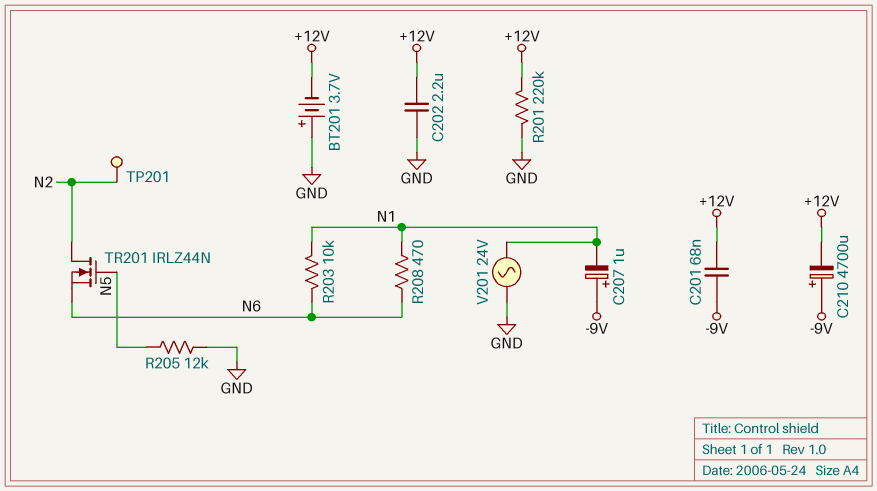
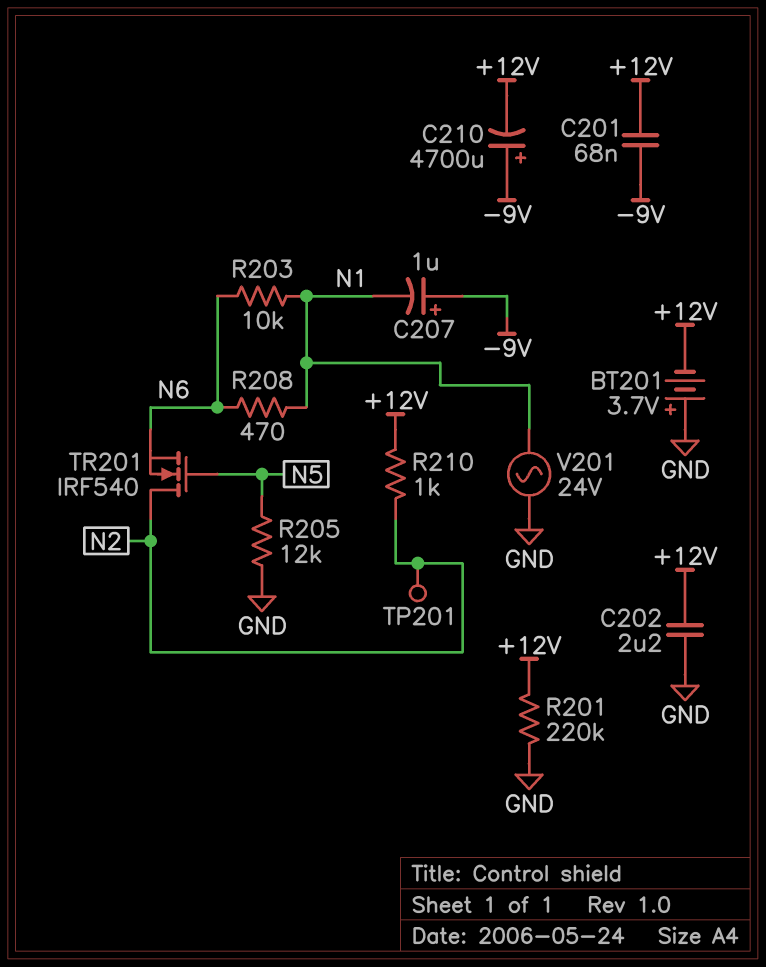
R210: none -> 1k (+12V, N2)
TR201: NMOS IRLZ44N (G N5, D N2, S N6) -> NMOS IRF540 (G N5, D N2, S N6)

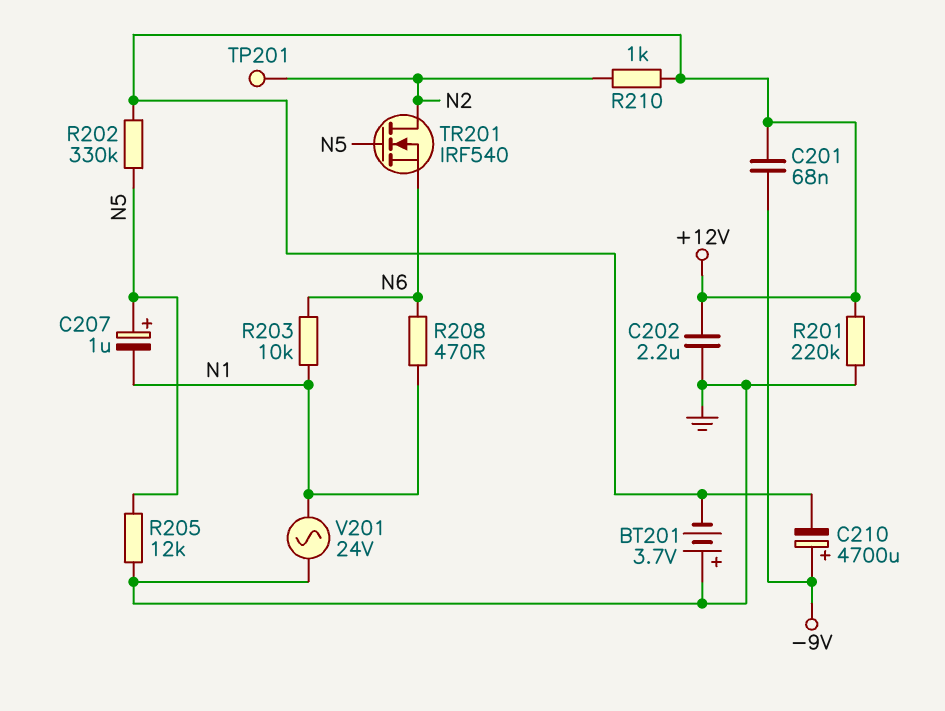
C207: 1uF (plus -9V, minus N1) -> 1uF (plus N5, minus N1)
R202: none -> 330k (+12V, N5)

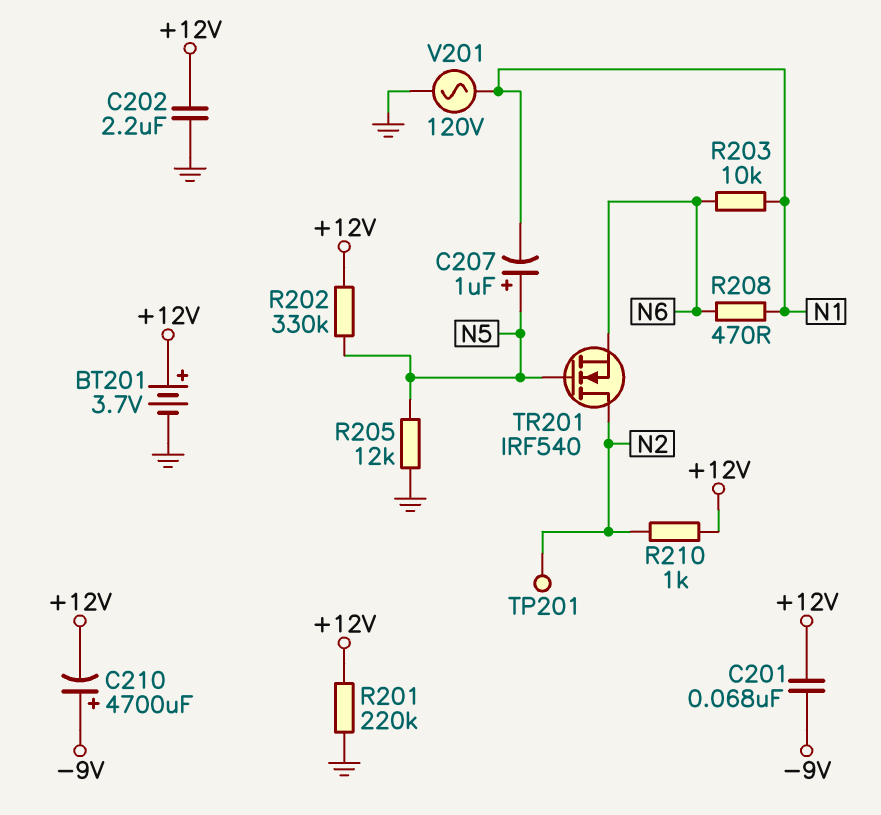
BT201: 3.7V (plus GND, minus +12V) -> 3.7V (plus +12V, minus GND)
V201: AC 24V (GND, N1) -> AC 120V (GND, N1)

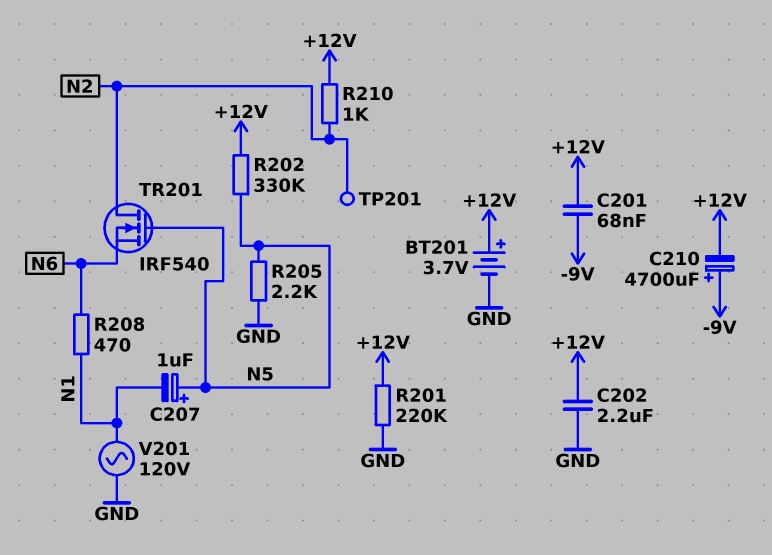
R203: 10k (N1, N6) -> none
R205: 12k (GND, N5) -> 2.2k (GND, N5)

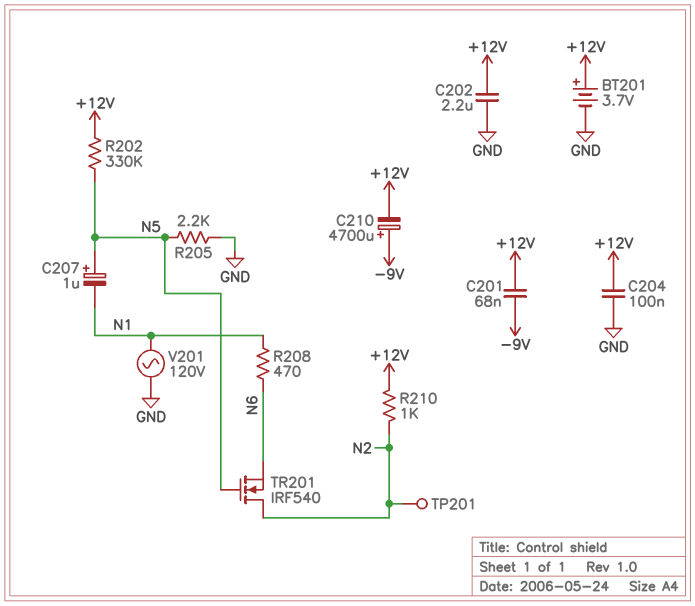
C204: none -> 100nF (+12V, GND)
R201: 220k (+12V, GND) -> none

